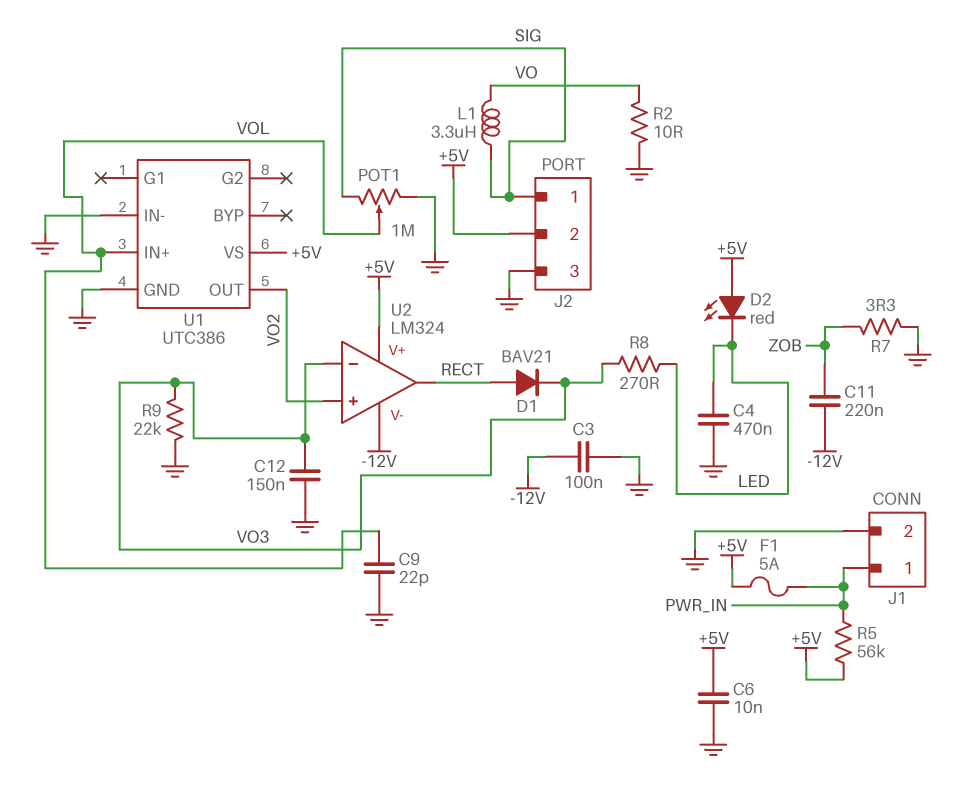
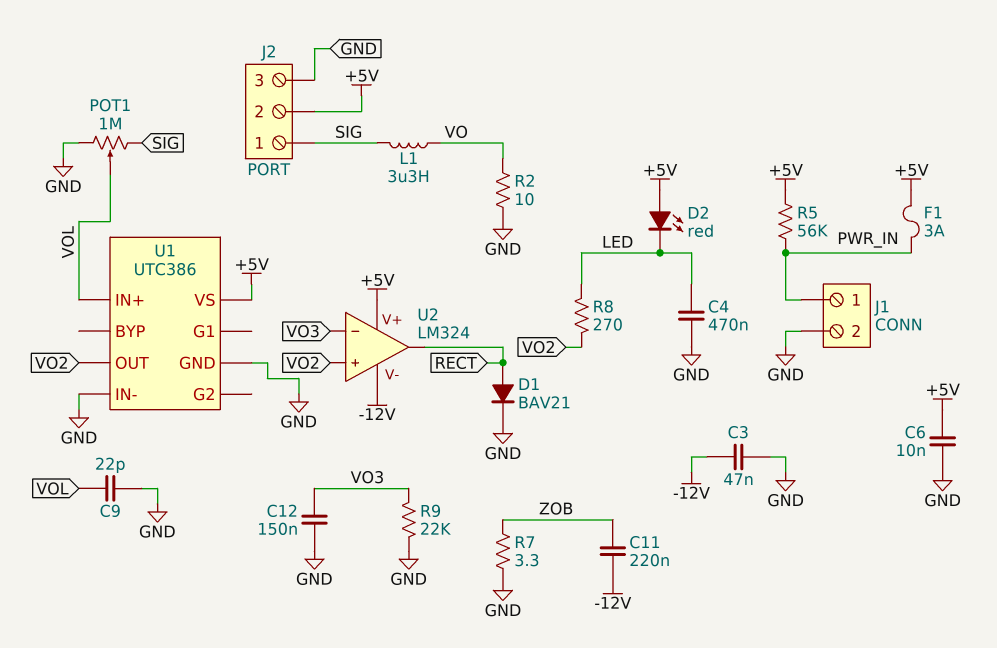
C3: 100nF (-12V, GND) -> 47nF (-12V, GND)
D1: diode BAV21 (A RECT, K VO3) -> diode BAV21 (A RECT, K GND)
F1: 5A (+5V, PWR_IN) -> 3A (+5V, PWR_IN)
R8: 270 (LED, VO3) -> 270 (LED, VO2)

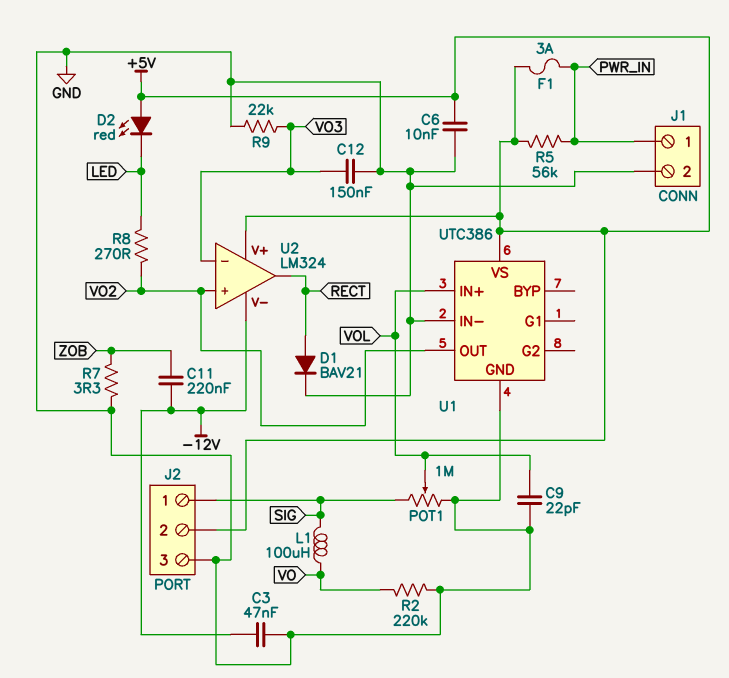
C4: 470nF (GND, LED) -> none
L1: 3.3uH (SIG, VO) -> 100uH (SIG, VO)
R2: 10 (GND, VO) -> 220k (GND, VO)

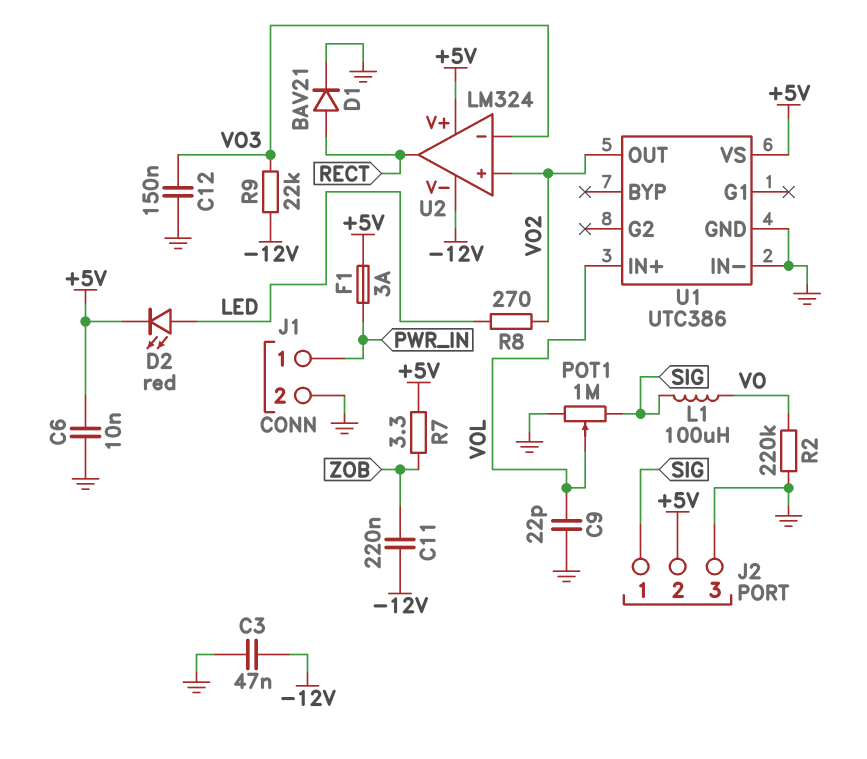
D2: LED red (A +5V, K LED) -> LED red (A LED, K +5V)
R5: 56k (+5V, PWR_IN) -> none
R7: 3.3 (GND, ZOB) -> 3.3 (+5V, ZOB)
R9: 22k (GND, VO3) -> 22k (-12V, VO3)

